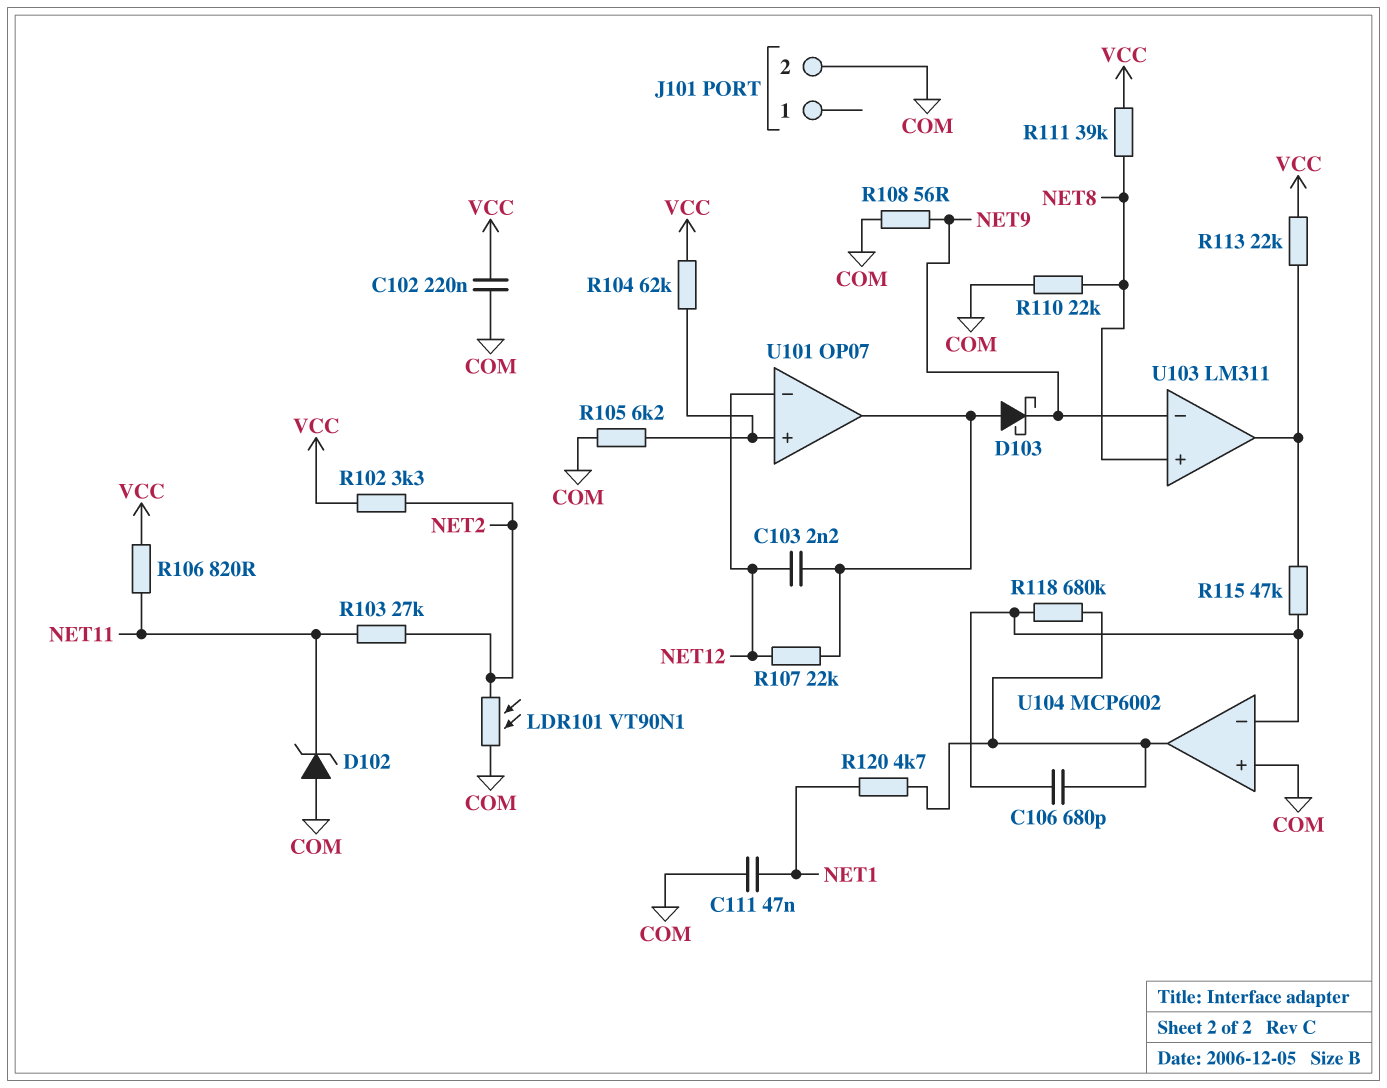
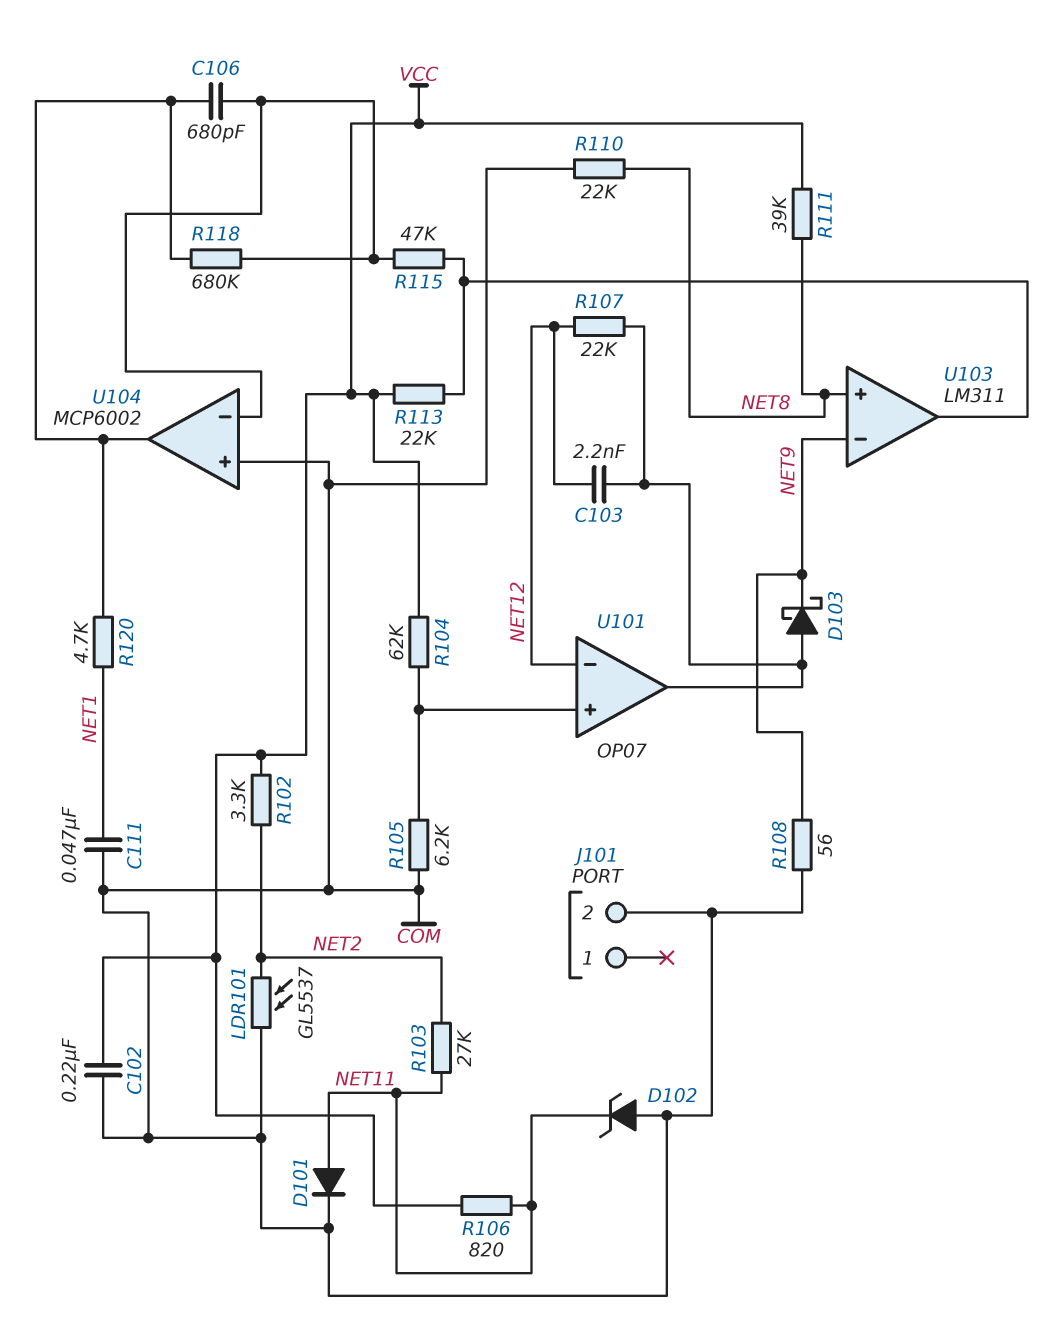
D101: none -> diode (A NET11, K COM)
LDR101: VT90N1 (COM, NET2) -> GL5537 (COM, NET2)

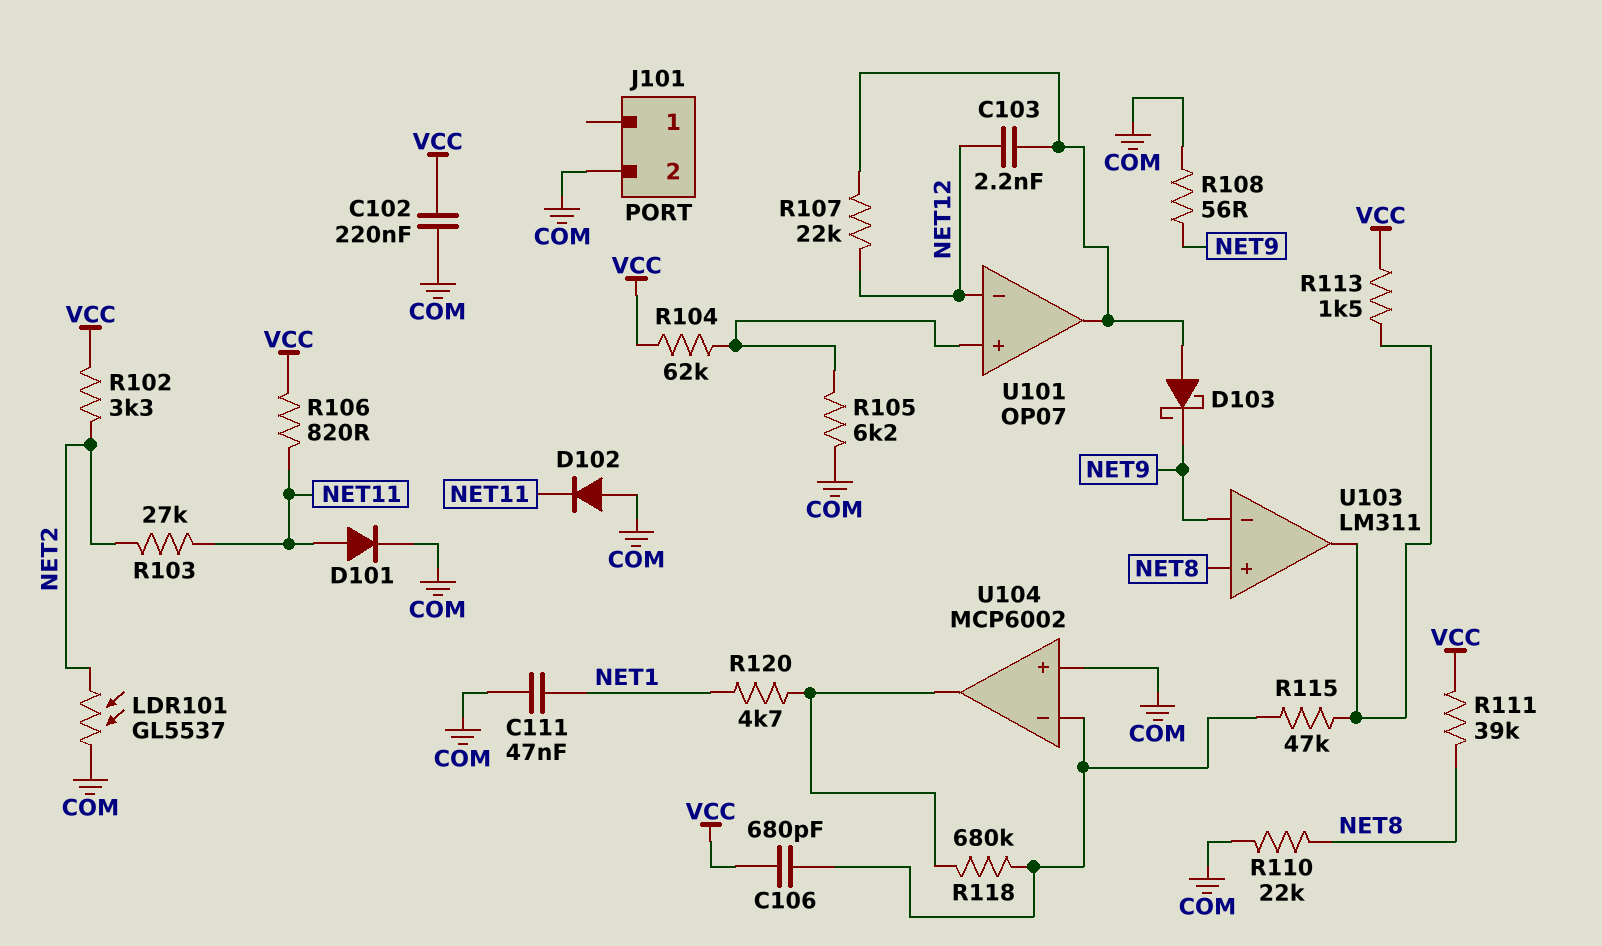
C106: 680pF (U104/in-, U104/out) -> 680pF (U104/in-, VCC)
D102: zener (A COM, K NET11) -> diode (A COM, K NET11)
R113: 22k (U103/out, VCC) -> 1.5k (U103/out, VCC)

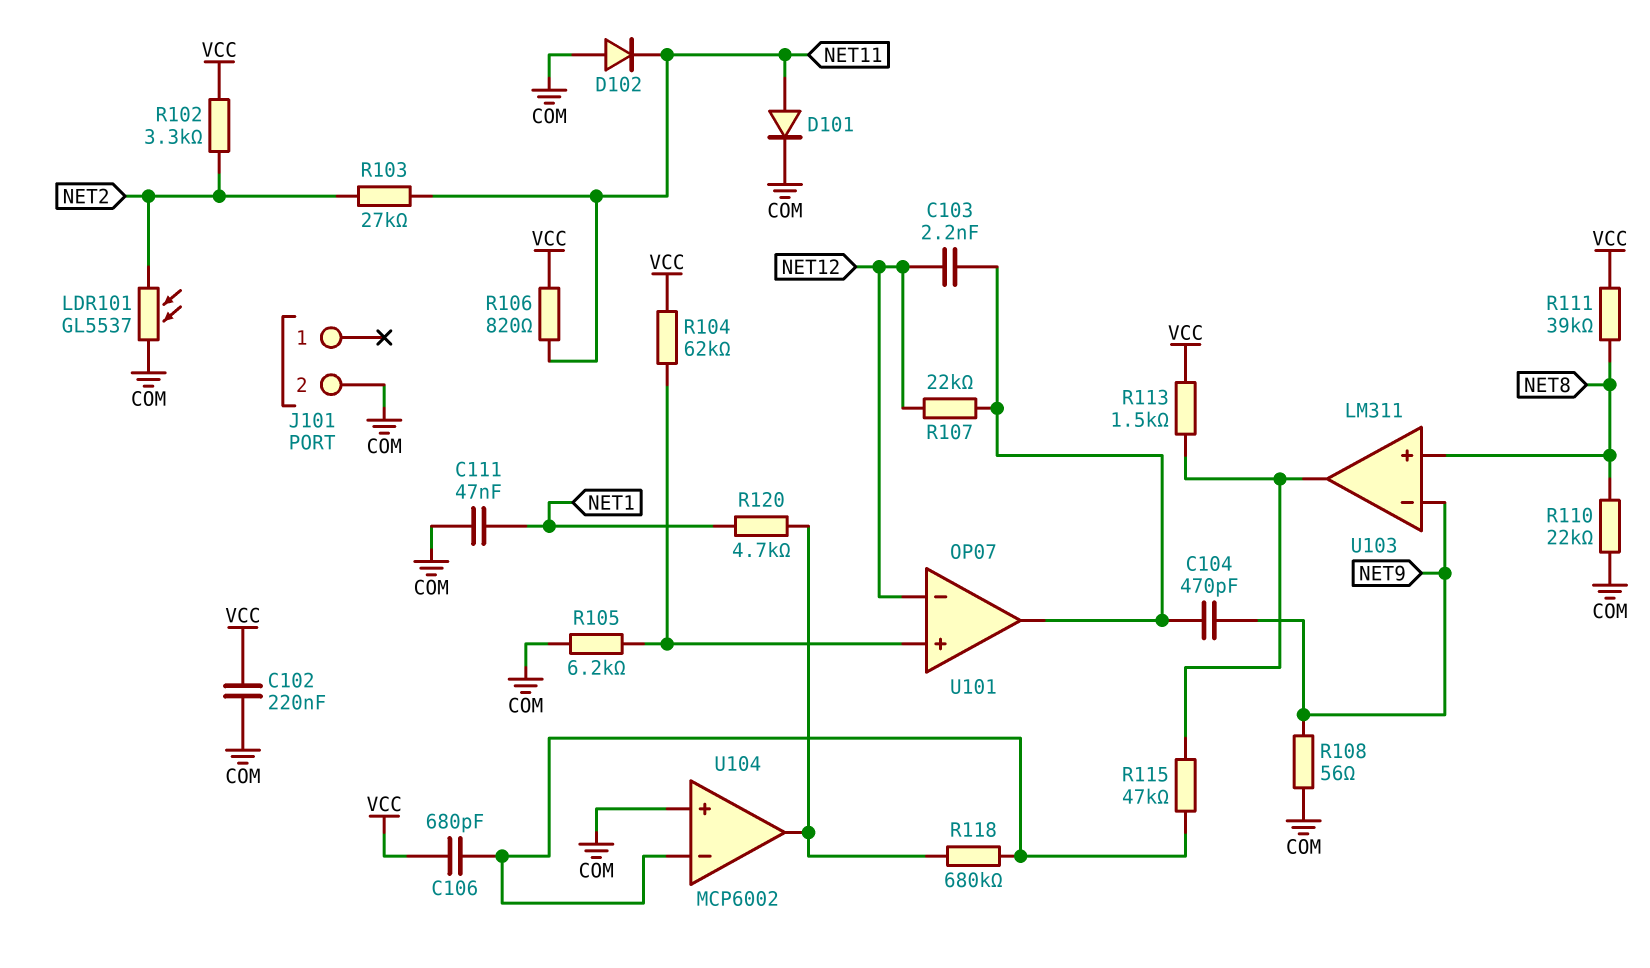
C104: none -> 470pF (NET9, U101/out)
D103: schottky (A U101/out, K NET9) -> none

